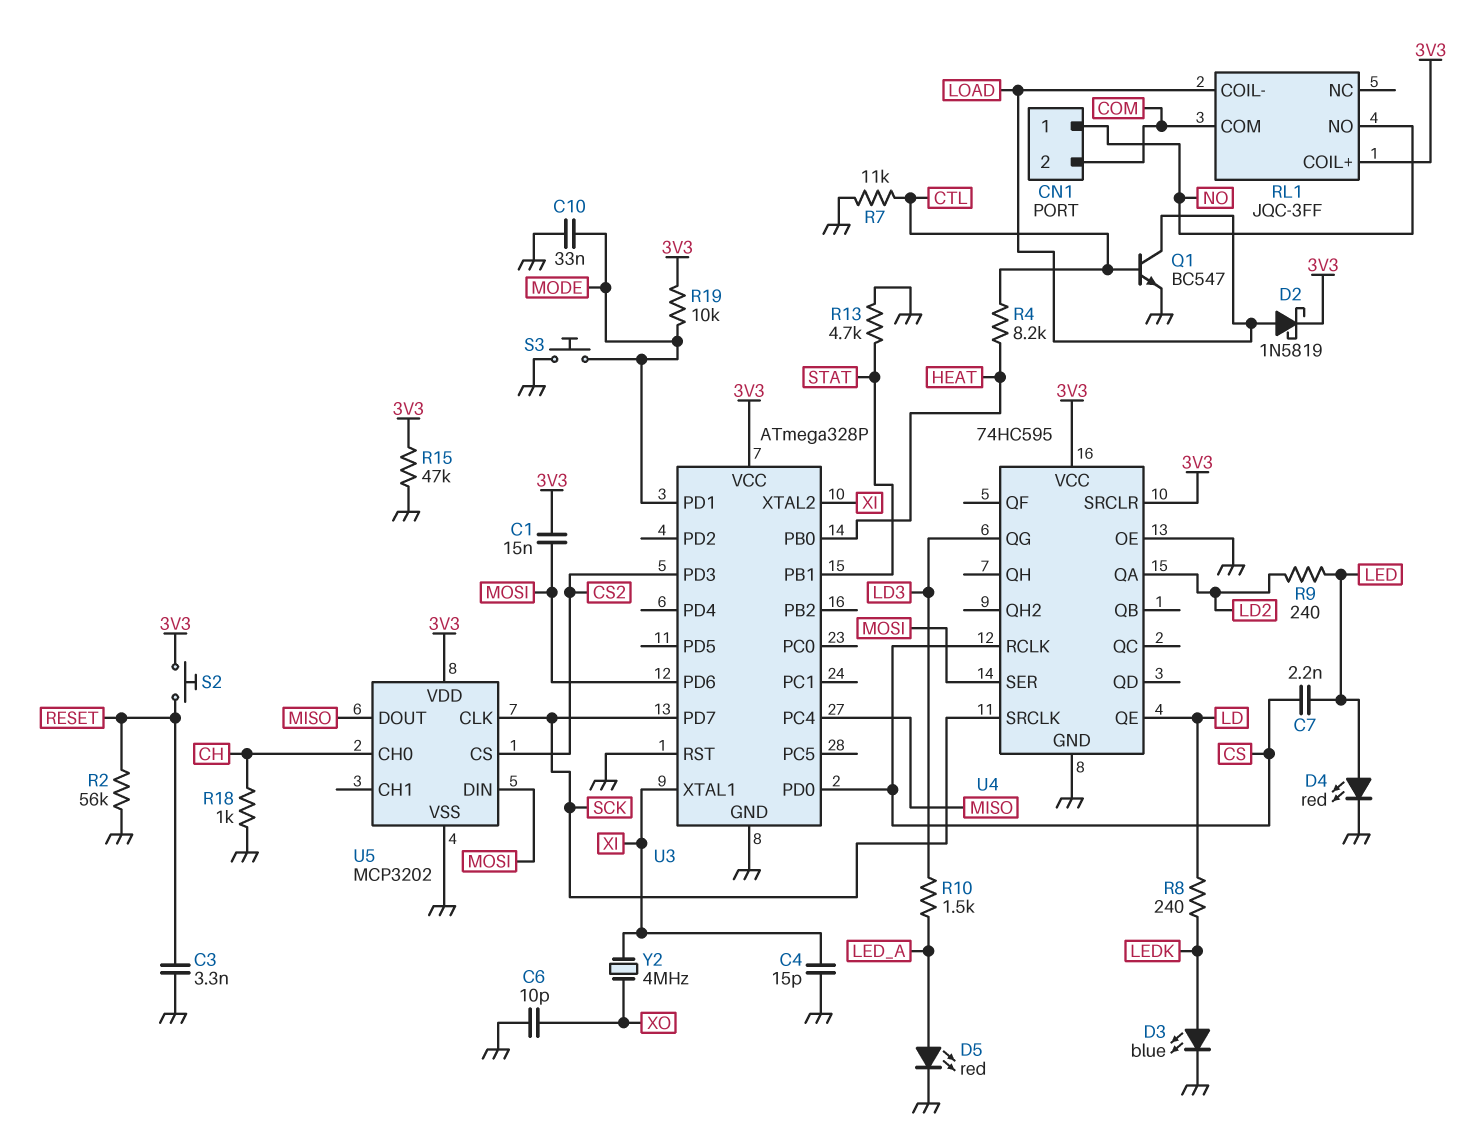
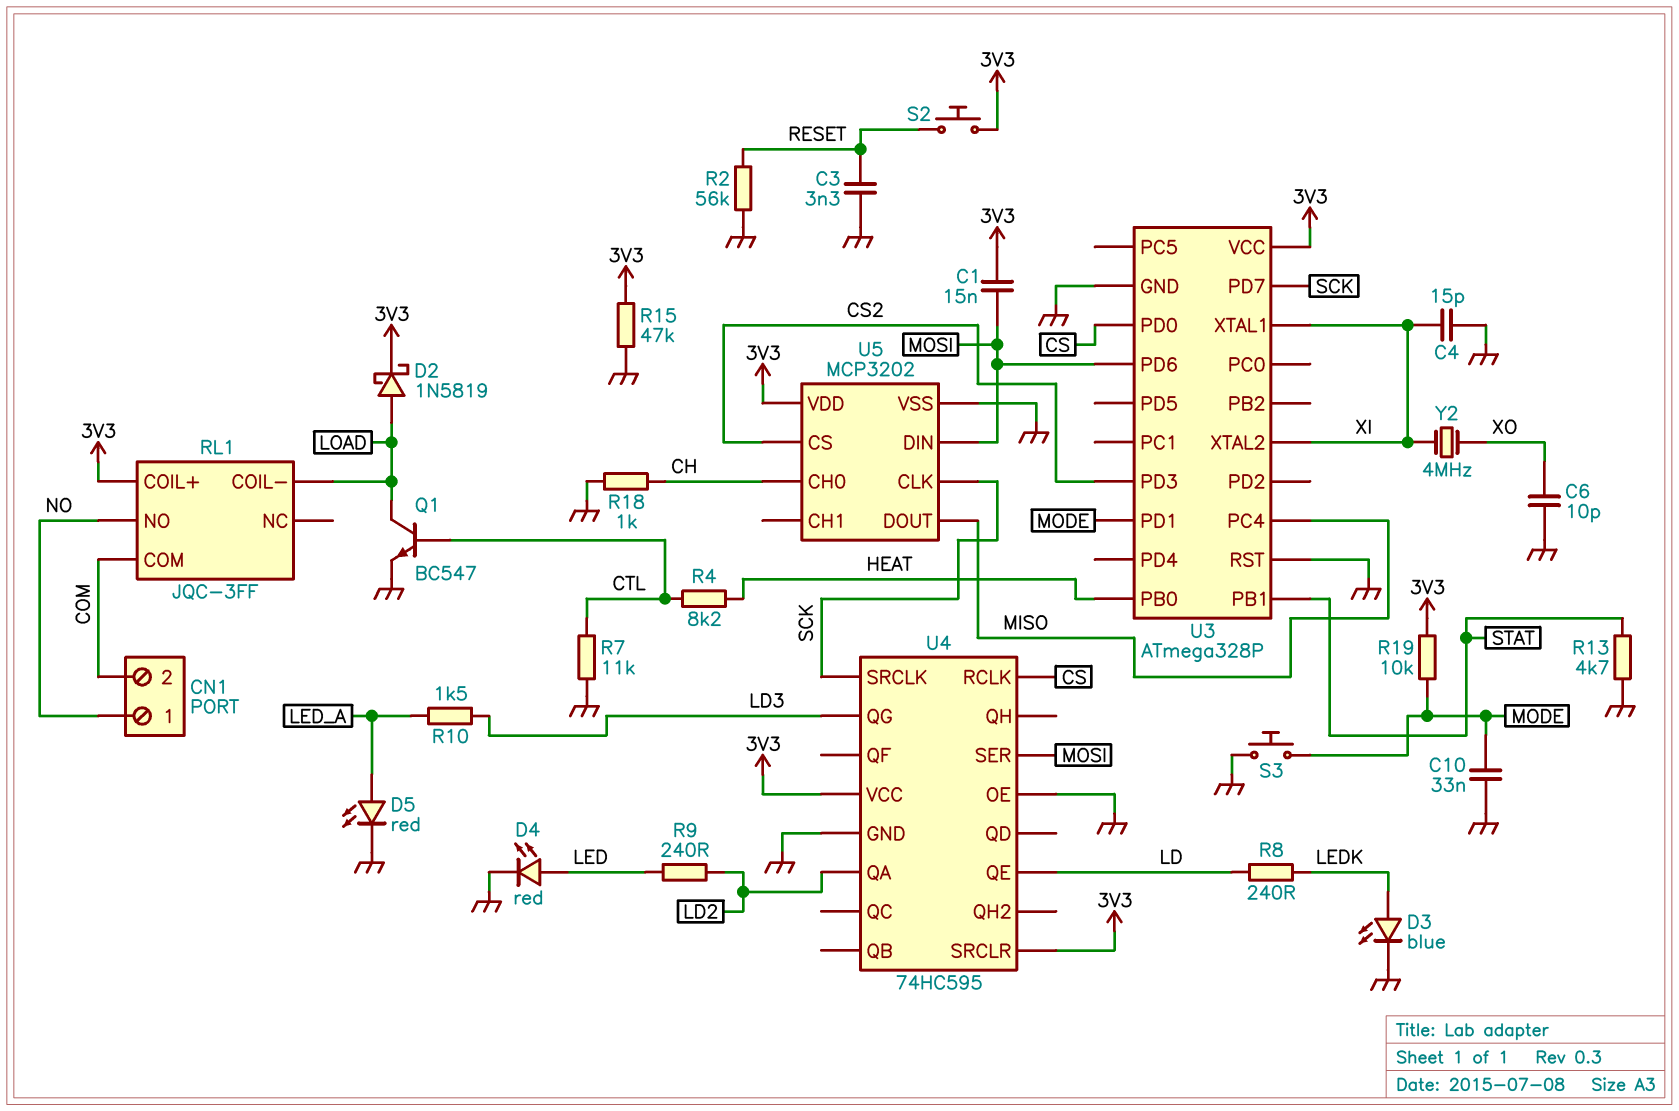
C7: 2.2nF (CS, LED) -> none

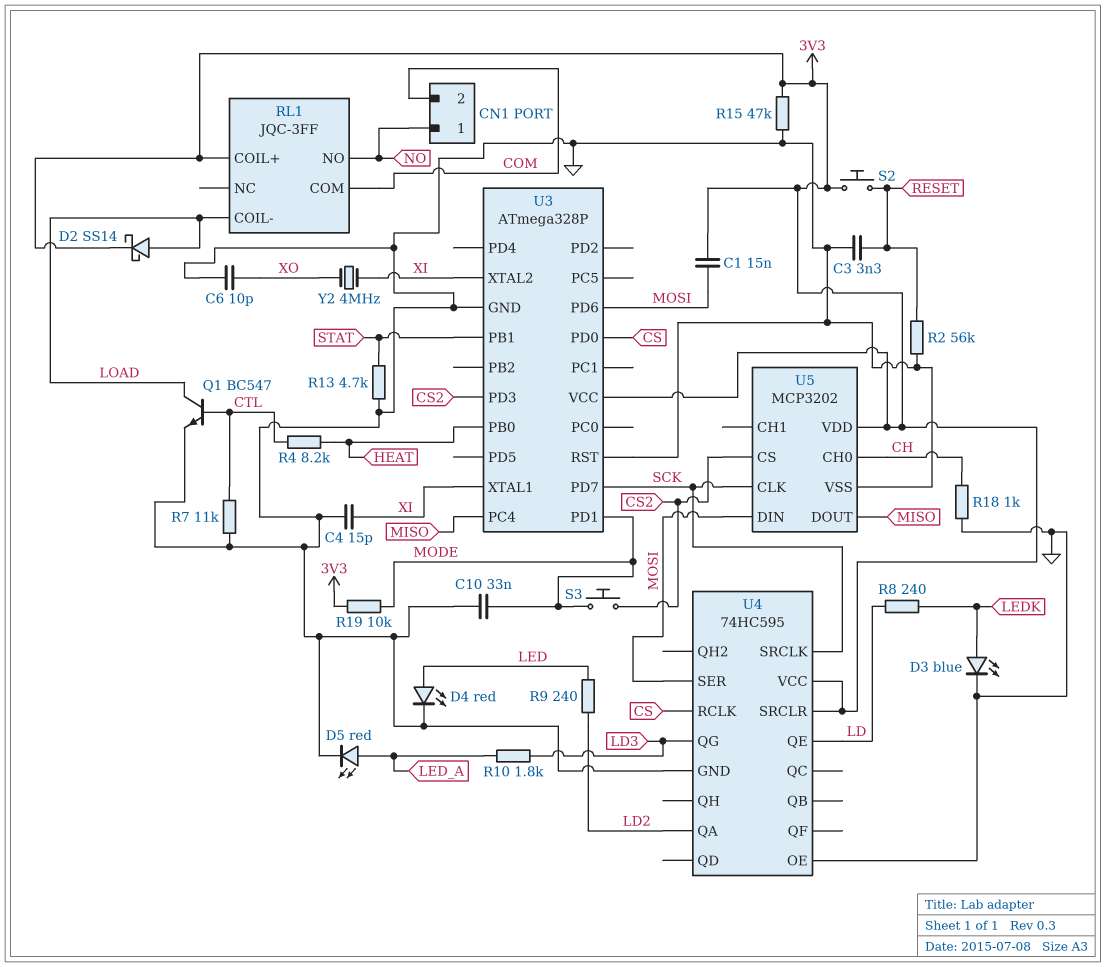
D2: schottky 1N5819 (A LOAD, K 3V3) -> schottky SS14 (A LOAD, K 3V3)
R10: 1.5k (LD3, LED_A) -> 1.8k (LD3, LED_A)
S3: button (GND, MODE) -> button (CS2, MODE)

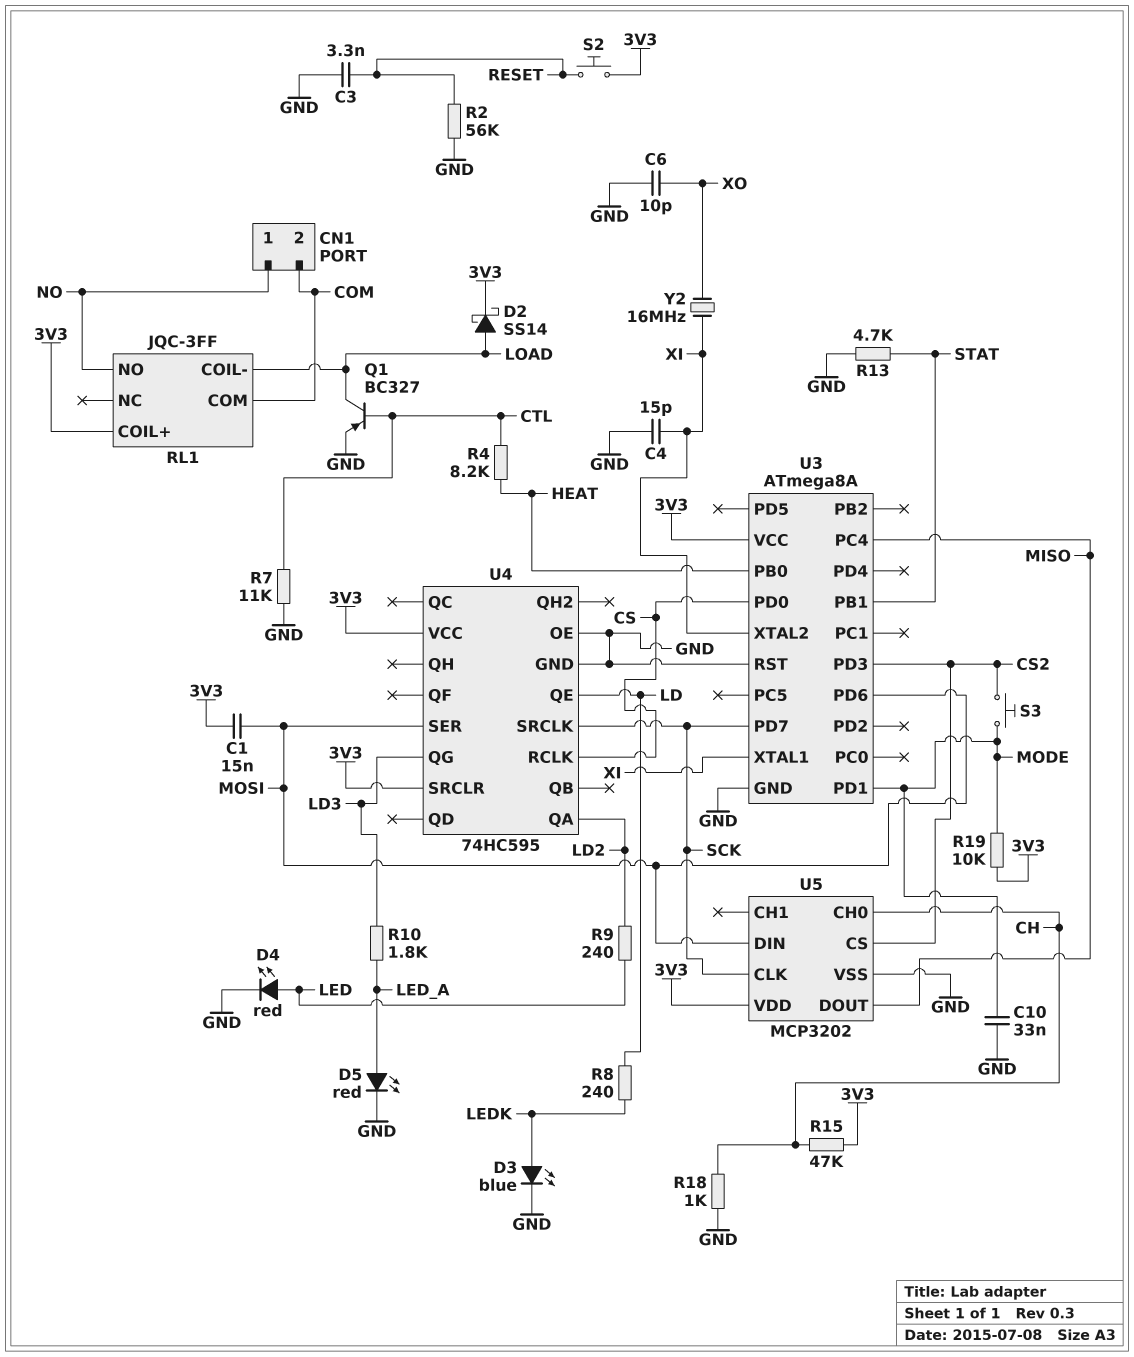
Q1: NPN BC547 (B CTL, C LOAD, E GND) -> PNP BC327 (B CTL, C LOAD, E GND)
R15: 47k (3V3, GND) -> 47k (3V3, CH)
U3: ATmega328P -> ATmega8A
Y2: 4MHz (XI, XO) -> 16MHz (XI, XO)

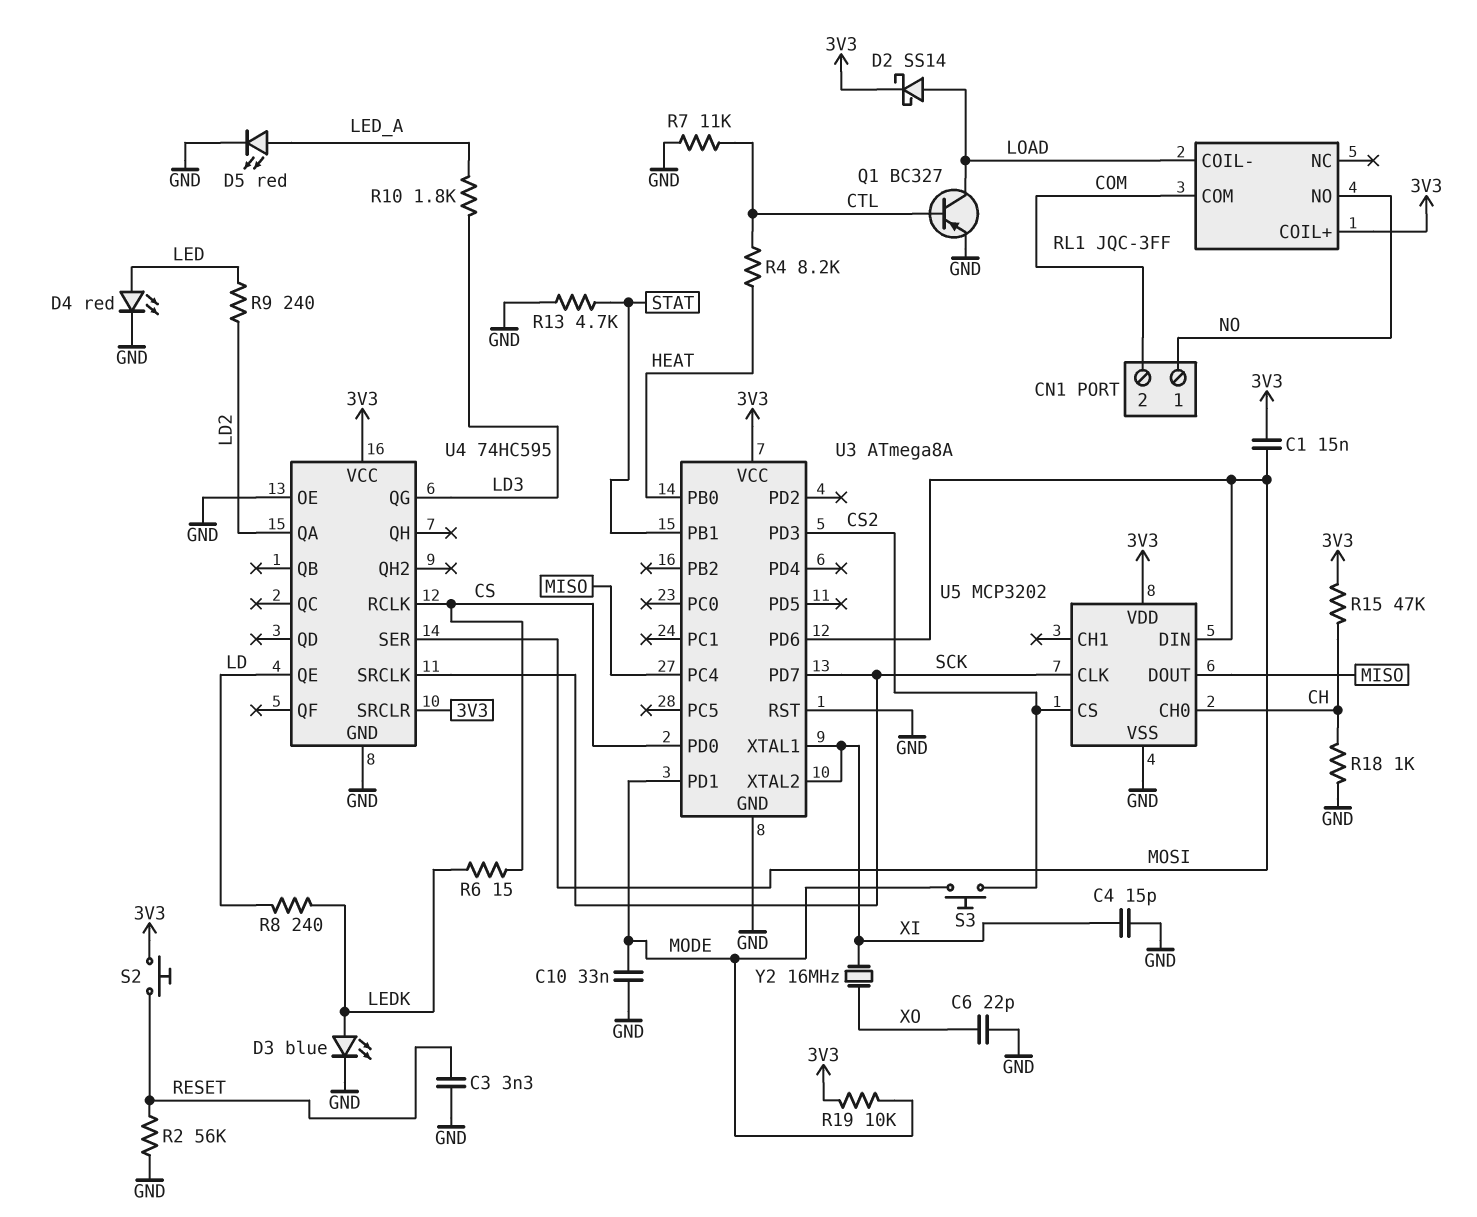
C6: 10pF (GND, XO) -> 22pF (GND, XO)
R6: none -> 15 (CS, LEDK)

